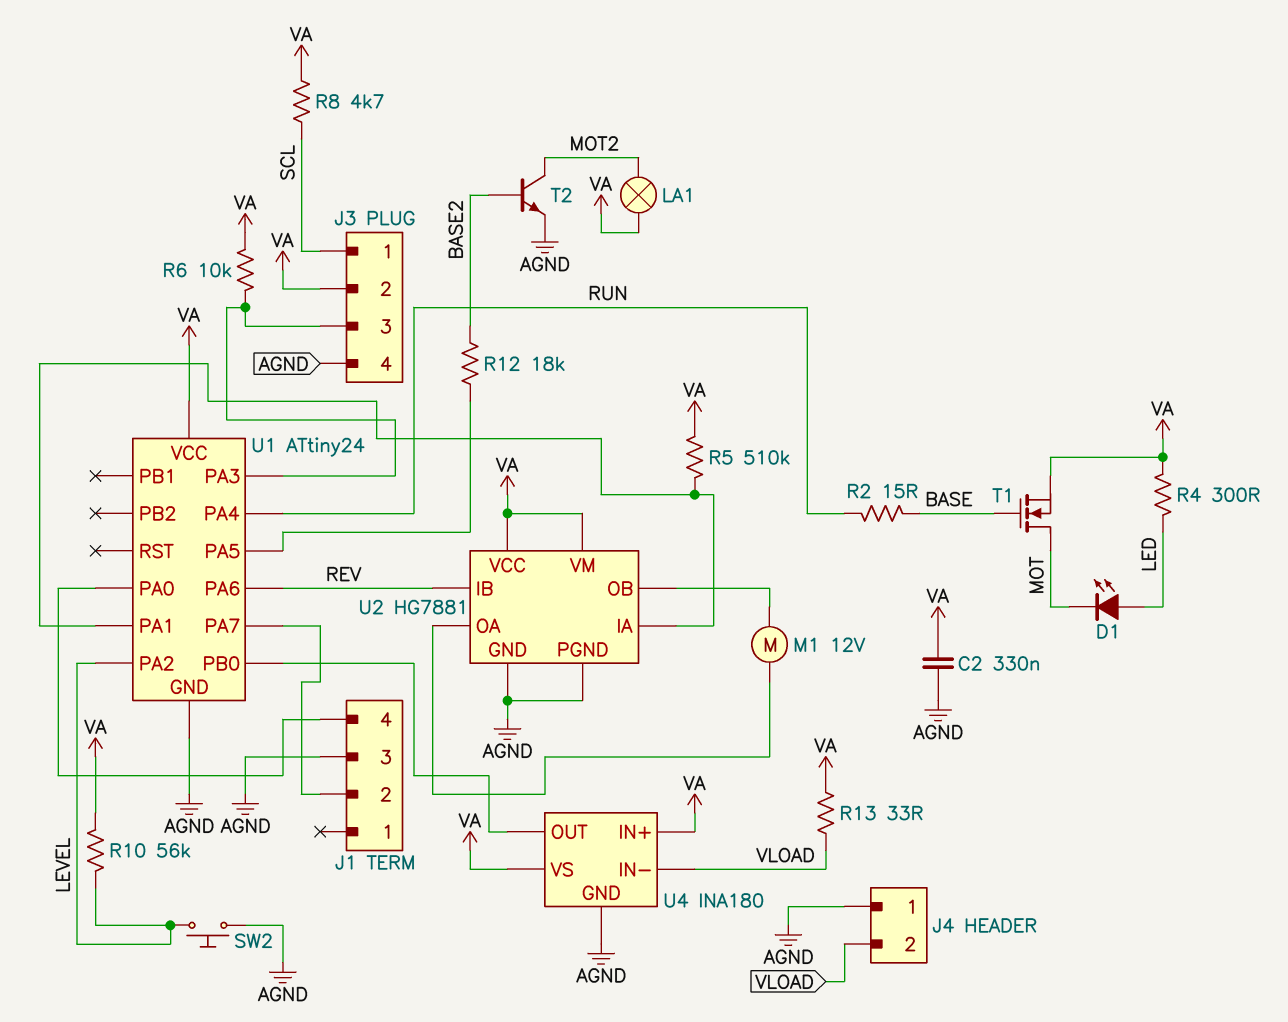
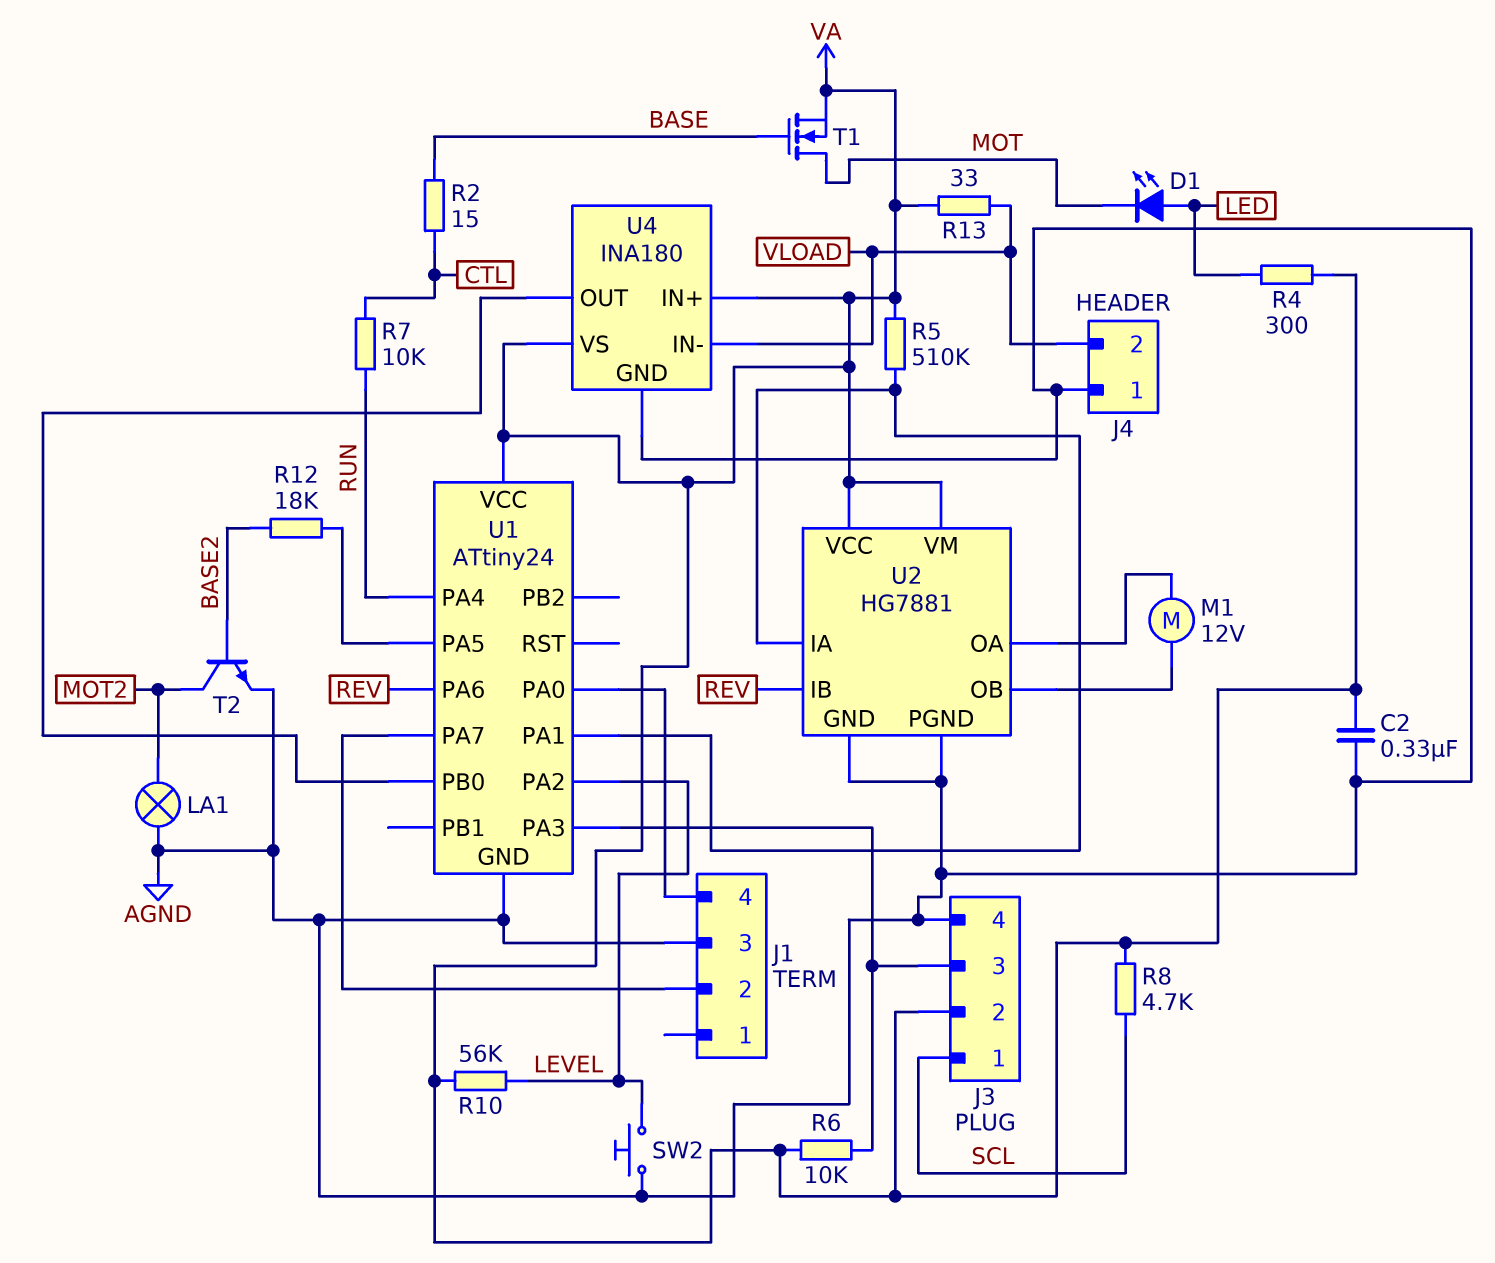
LA1: lamp (MOT2, VA) -> lamp (AGND, MOT2)
R2: 15 (BASE, RUN) -> 15 (BASE, CTL)
R7: none -> 10k (CTL, RUN)

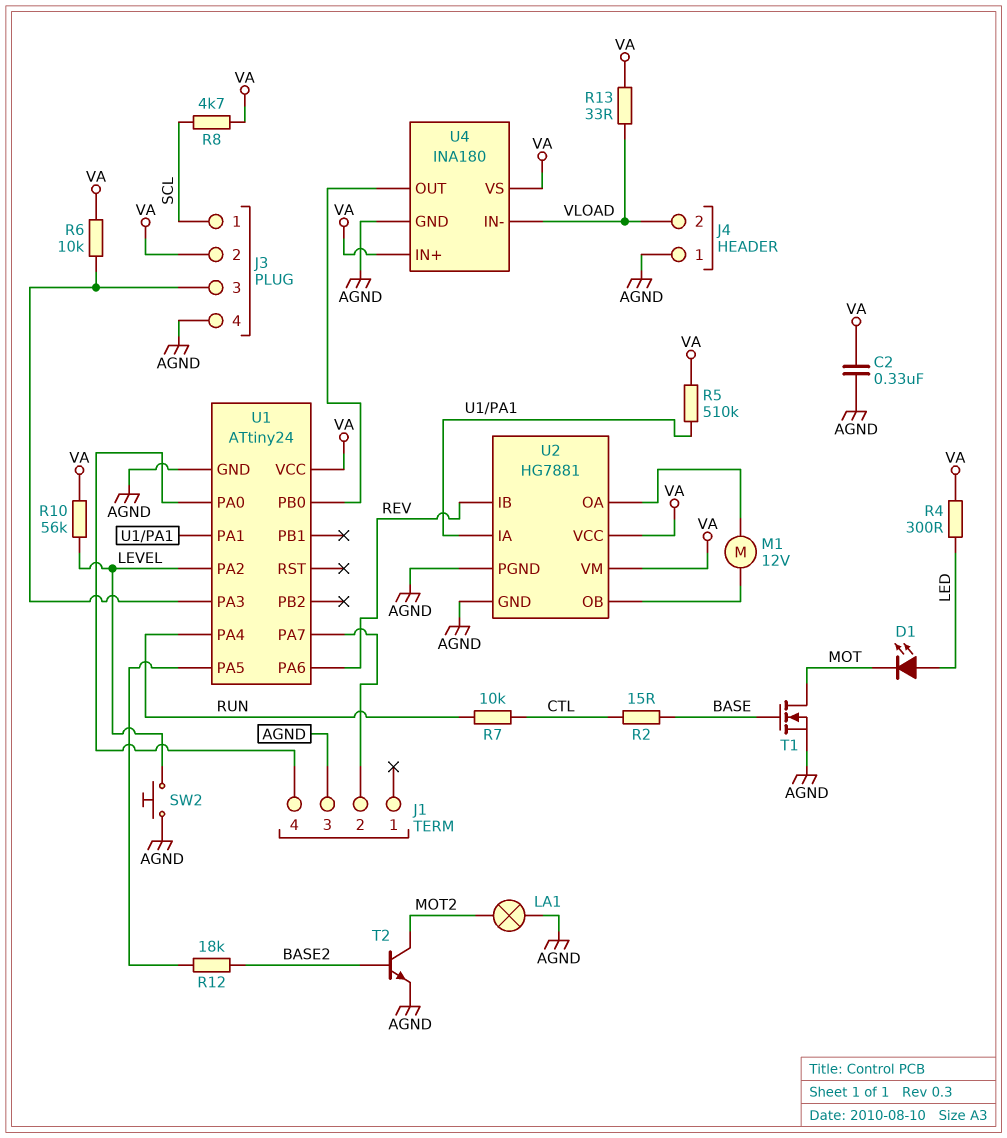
T1: NMOS (G BASE, D MOT, S VA) -> NMOS (G BASE, D MOT, S AGND)

